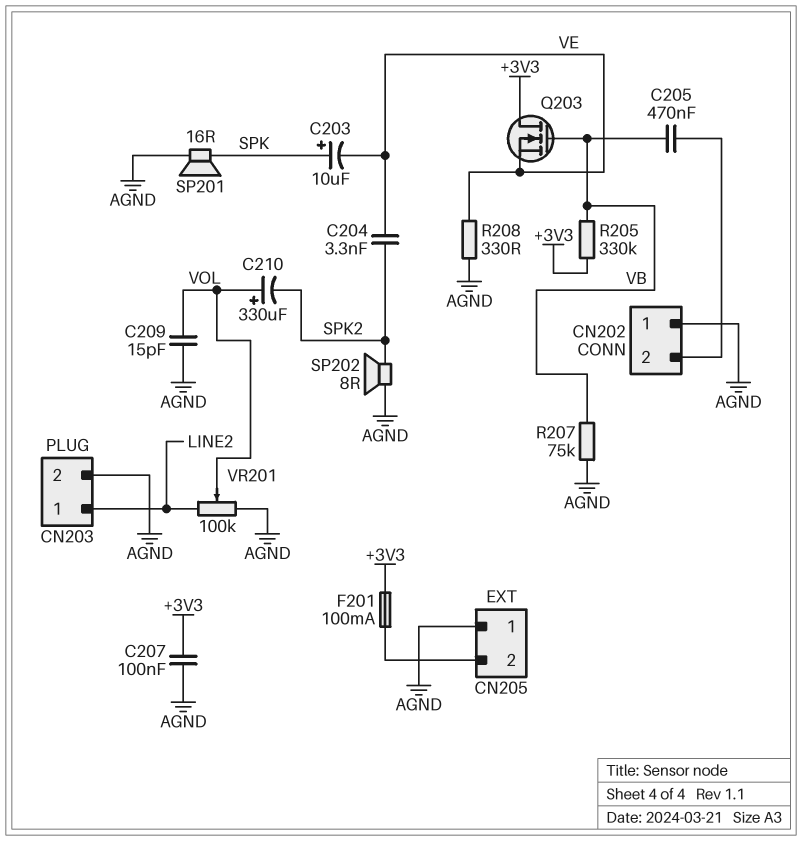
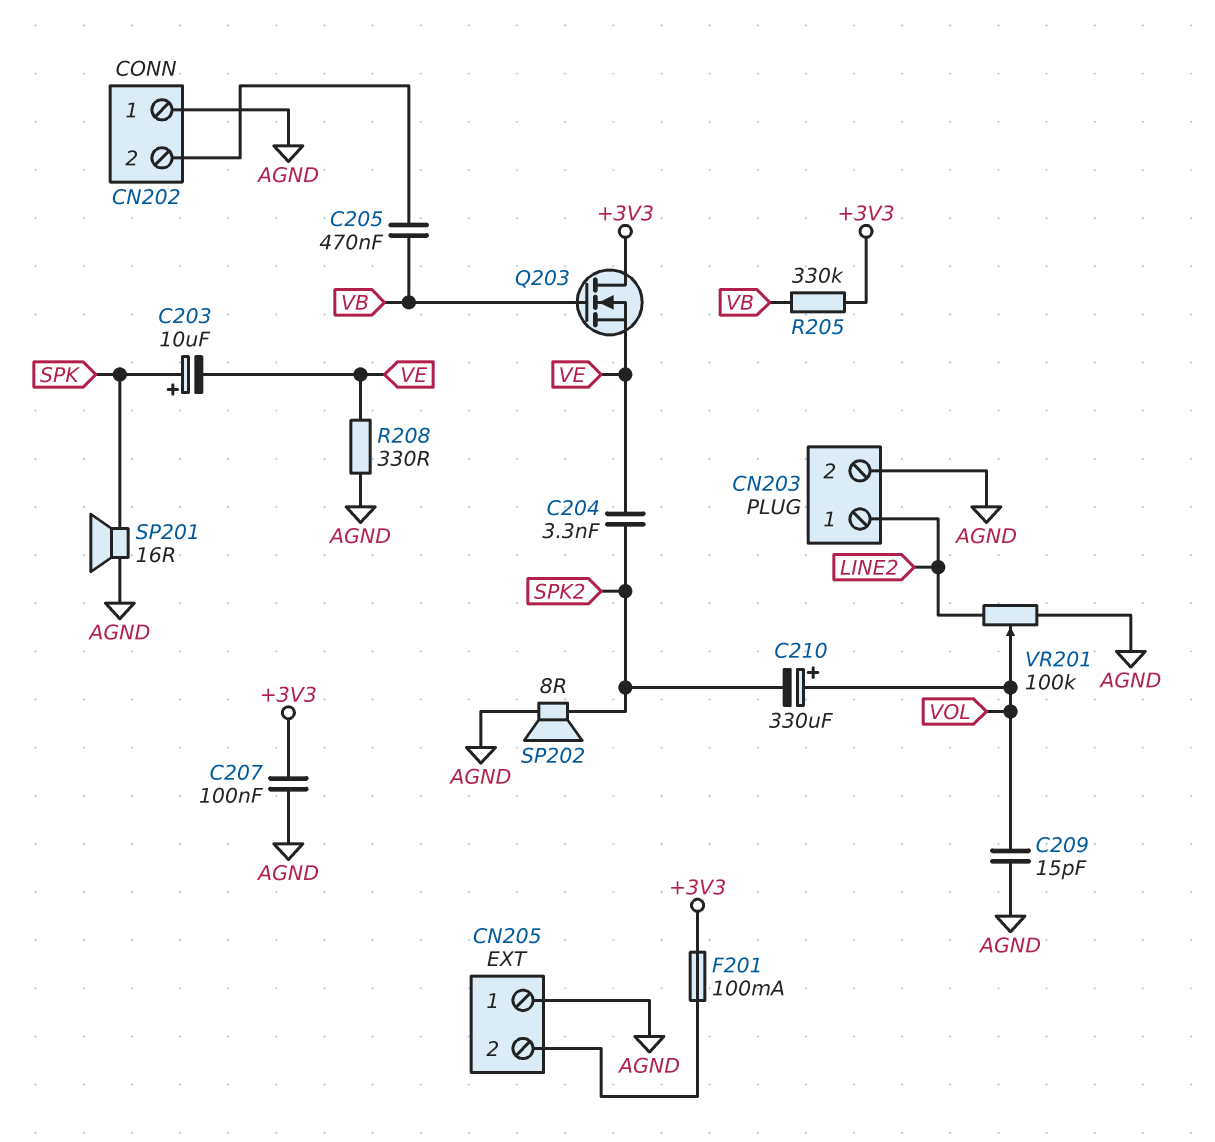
R207: 75k (AGND, VB) -> none

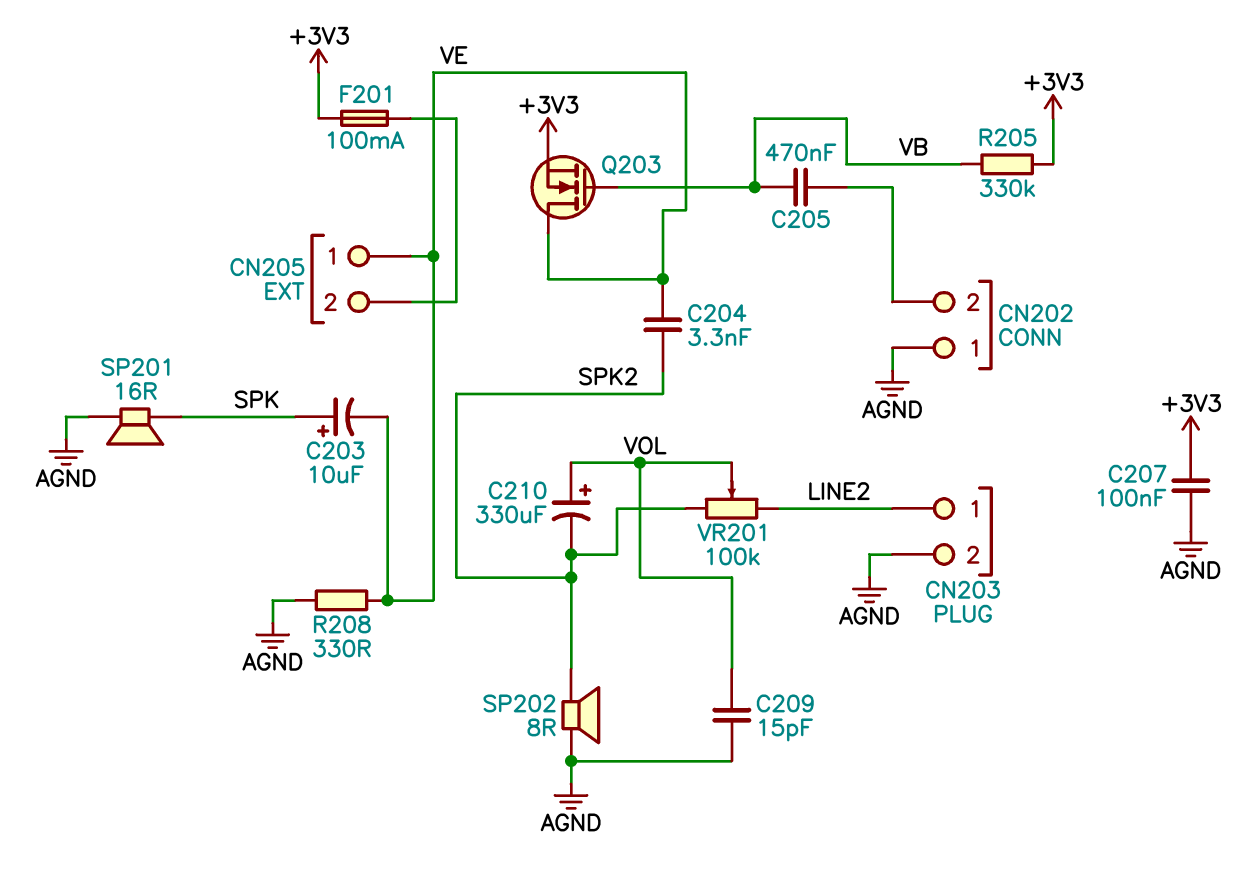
CN205 pin 1: AGND -> VE
Q203: NMOS (G VB, D +3V3, S VE) -> NMOS (G VB, D VE, S +3V3)
VR201: 100k (AGND, LINE2, wiper VOL) -> 100k (LINE2, SPK2, wiper VOL)

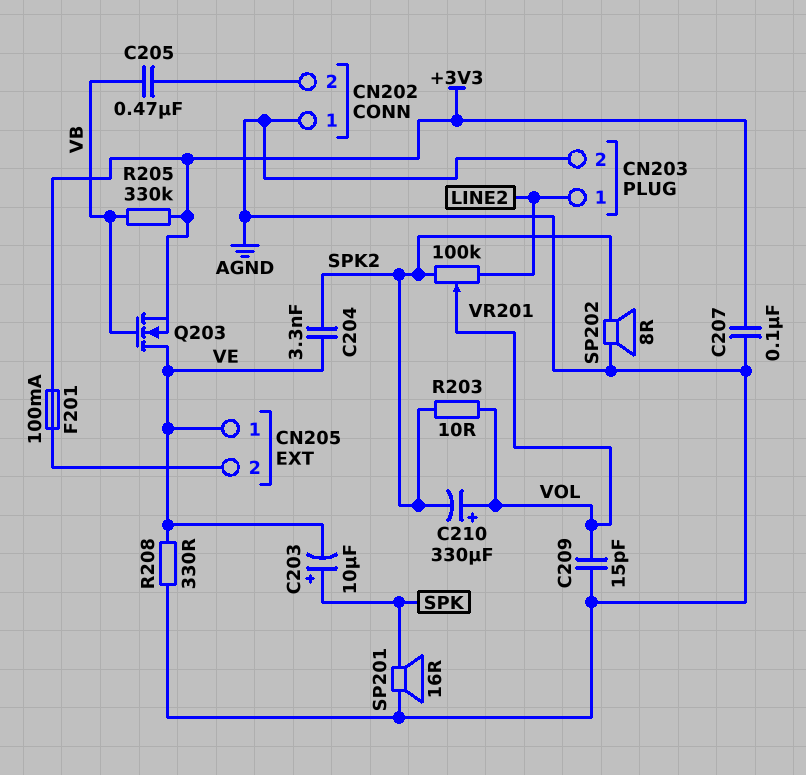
R203: none -> 10 (SPK2, VOL)

